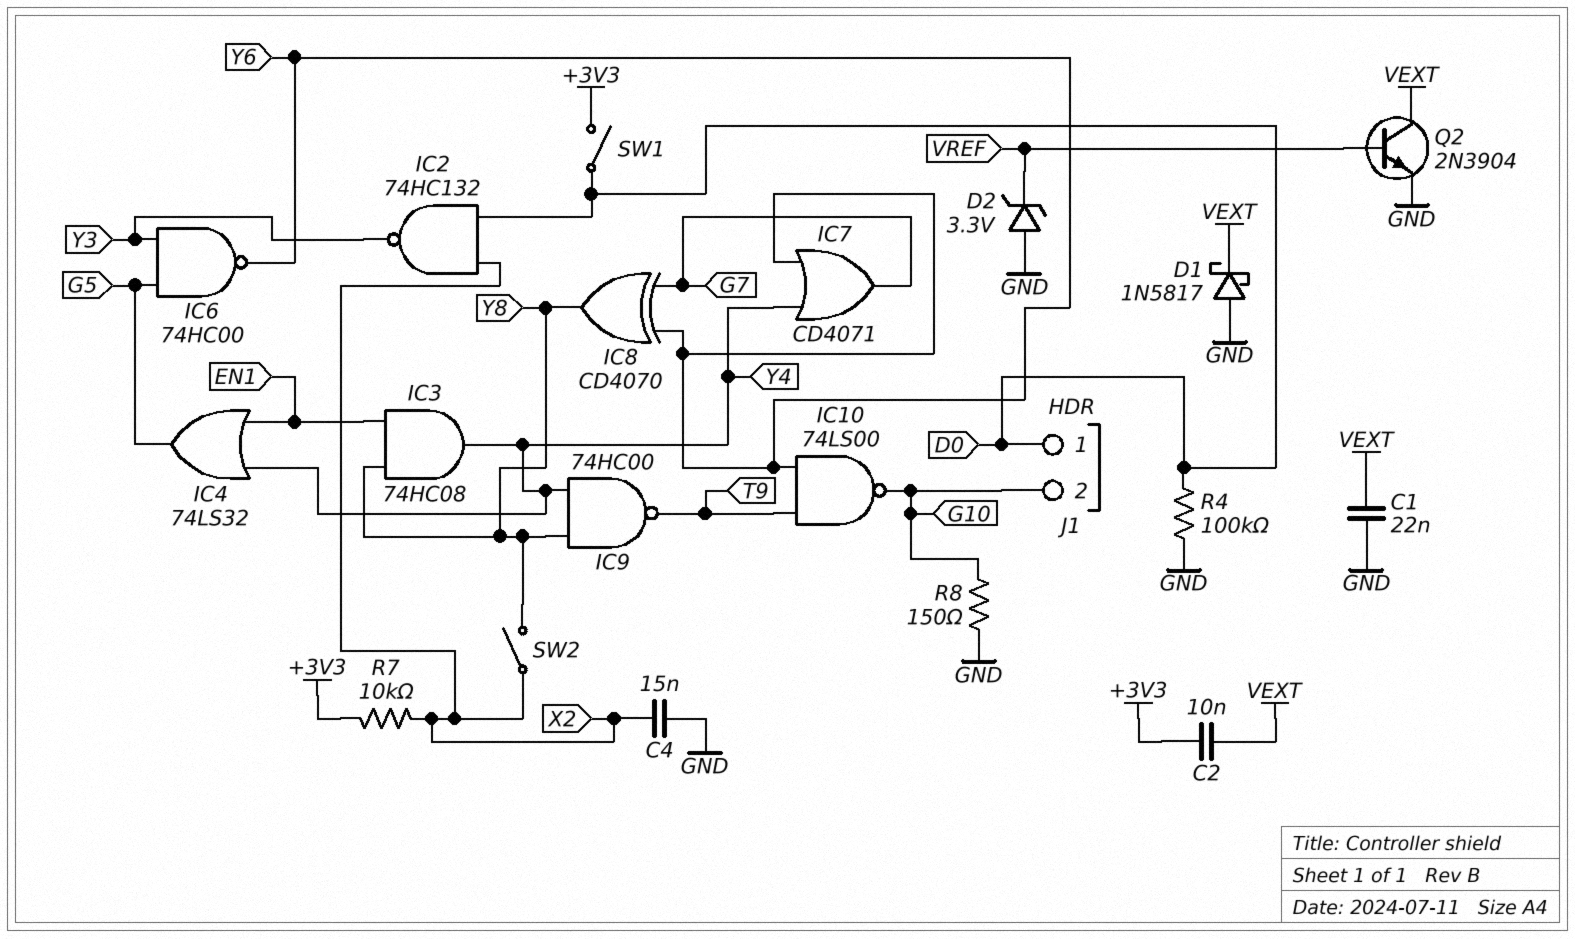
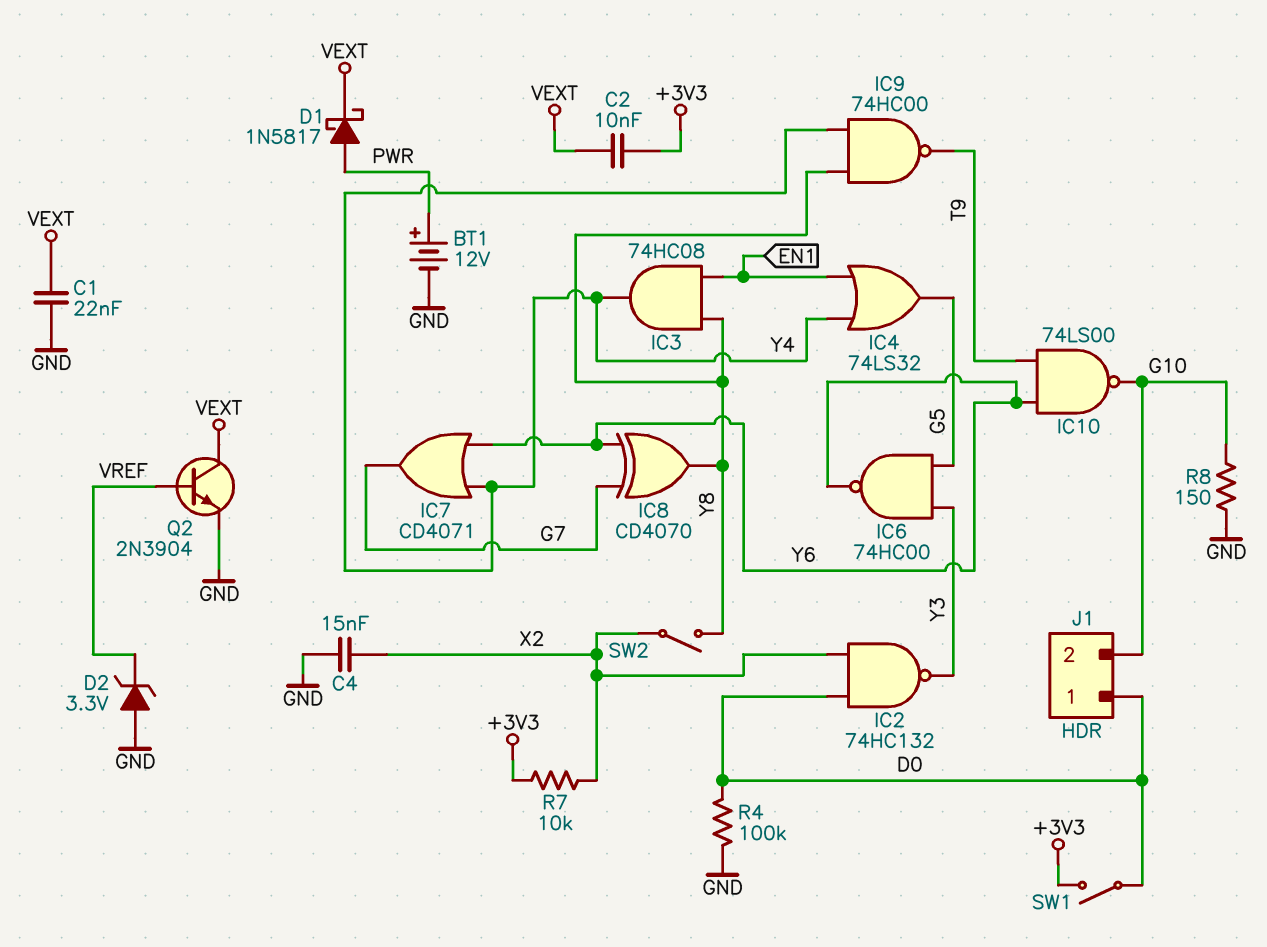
BT1: none -> 12V (plus PWR, minus GND)
D1: schottky 1N5817 (A GND, K VEXT) -> schottky 1N5817 (A PWR, K VEXT)

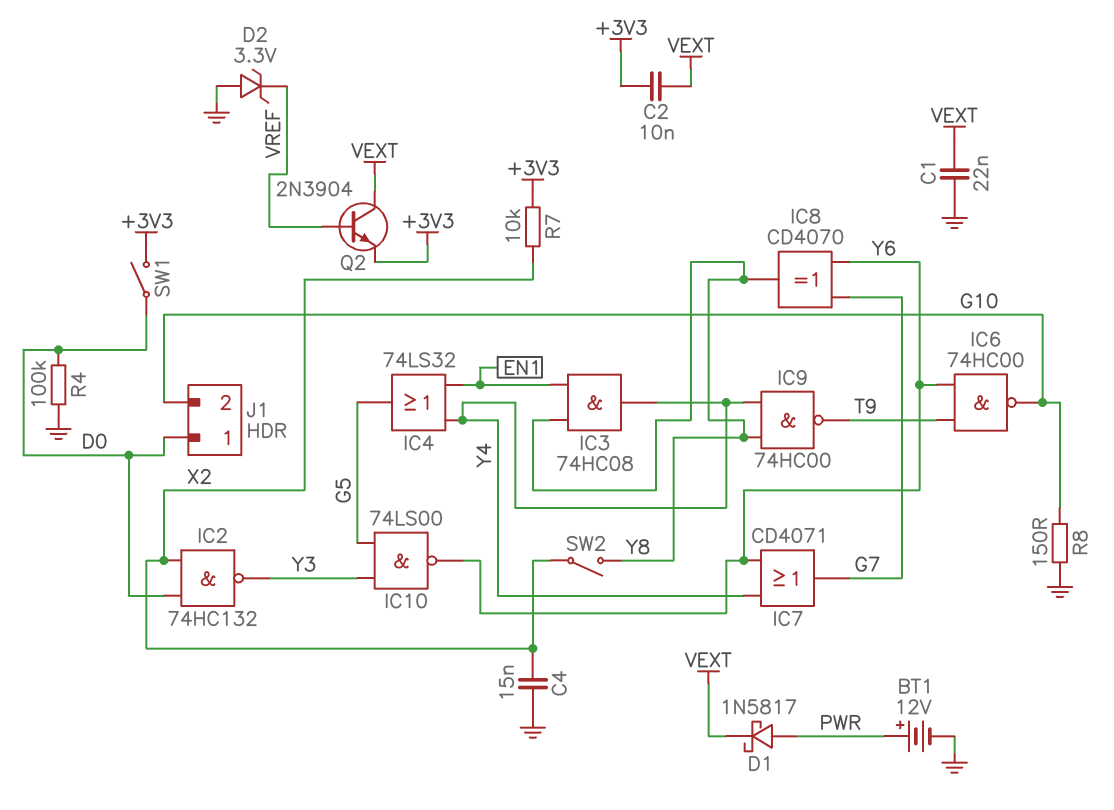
IC6: NAND 74HC00 (in G5, in Y3, out Y6) -> NAND 74HC00 (in T9, in Y6, out G10)
IC10: NAND 74LS00 (in T9, in Y6, out G10) -> NAND 74LS00 (in G5, in Y3, out Y6)
Q2: NPN 2N3904 (B VREF, C VEXT, E GND) -> NPN 2N3904 (B VREF, C VEXT, E +3V3)

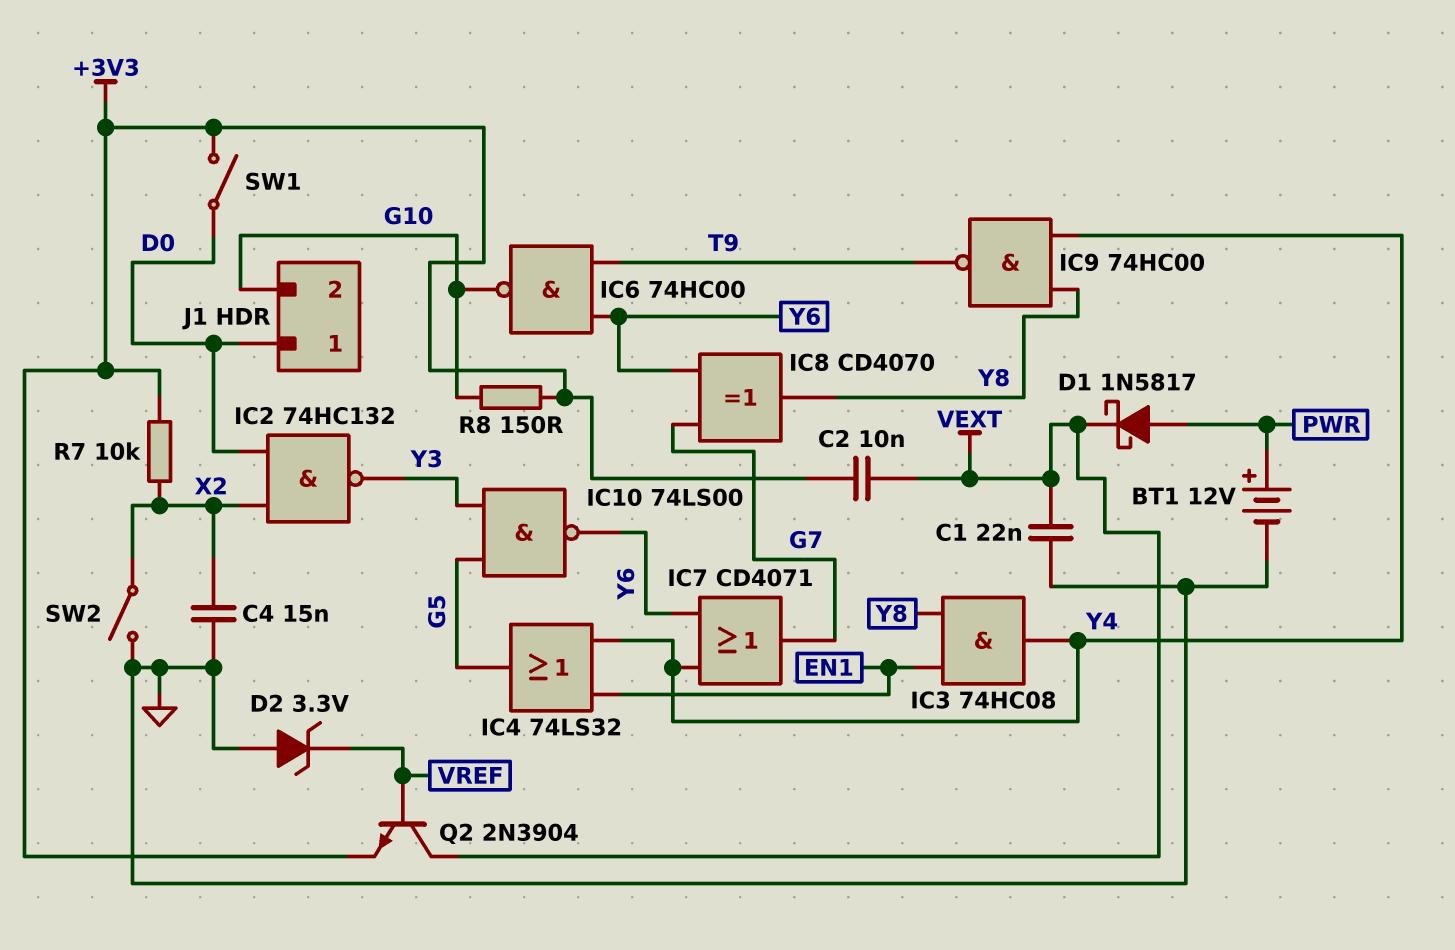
R4: 100k (D0, GND) -> none
R8: 150 (G10, GND) -> 150 (+3V3, G10)
SW2: switch (X2, Y8) -> switch (GND, X2)

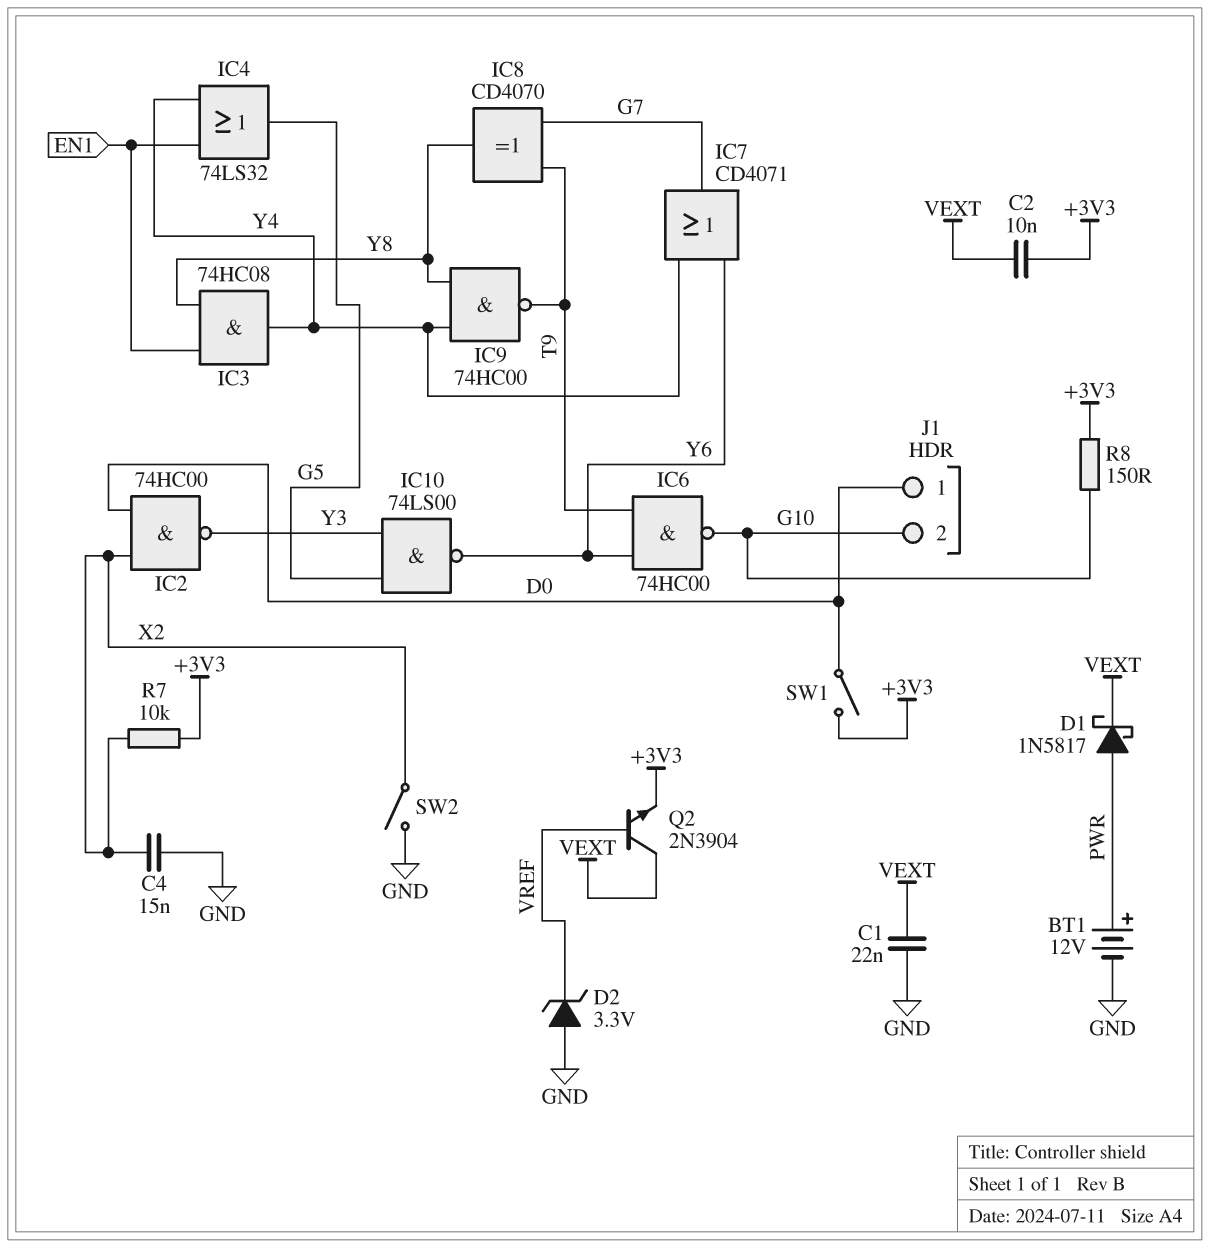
IC2: NAND 74HC132 (in D0, in X2, out Y3) -> NAND 74HC00 (in D0, in X2, out Y3)
IC8: XOR CD4070 (in G7, in Y6, out Y8) -> XOR CD4070 (in G7, in T9, out Y8)

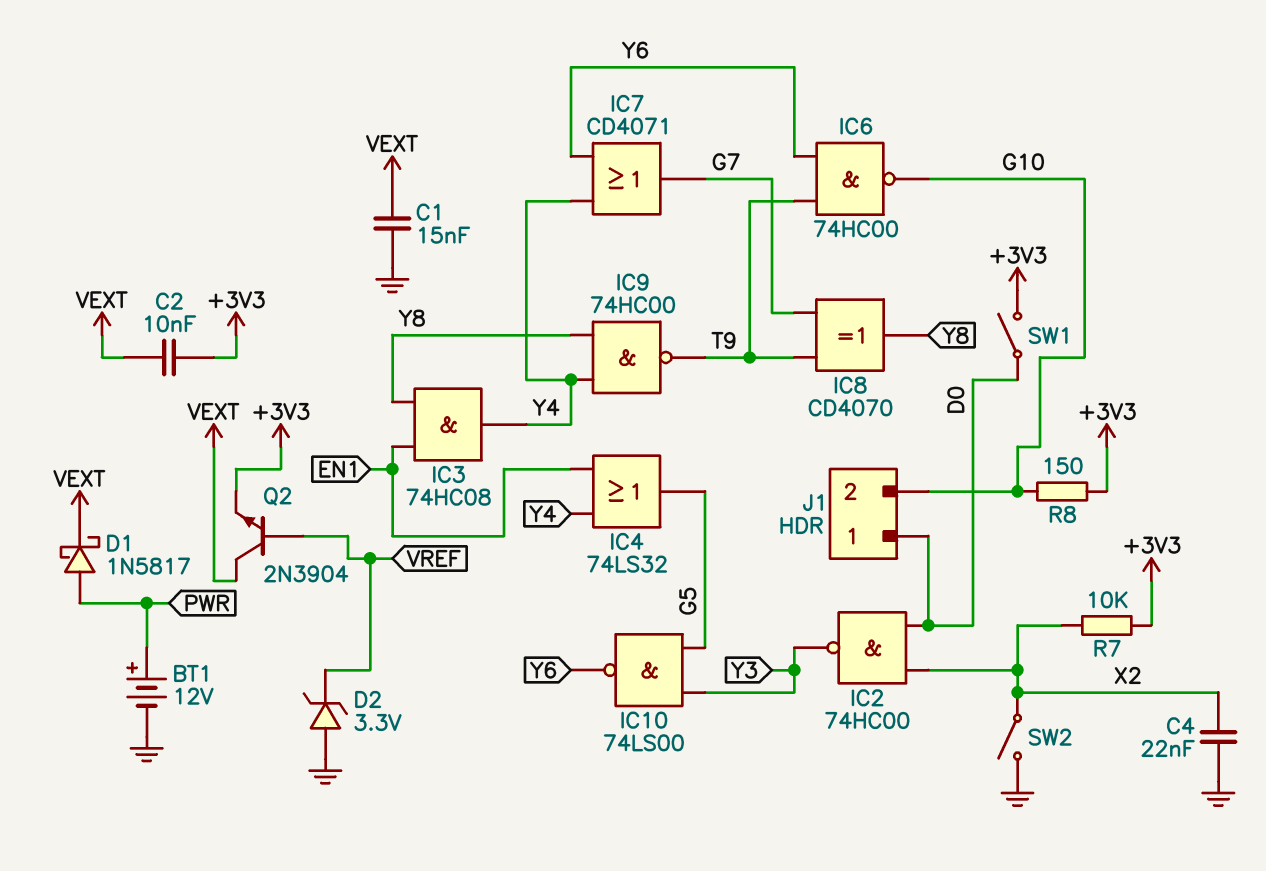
C1: 22nF (GND, VEXT) -> 15nF (GND, VEXT)
C4: 15nF (GND, X2) -> 22nF (GND, X2)

